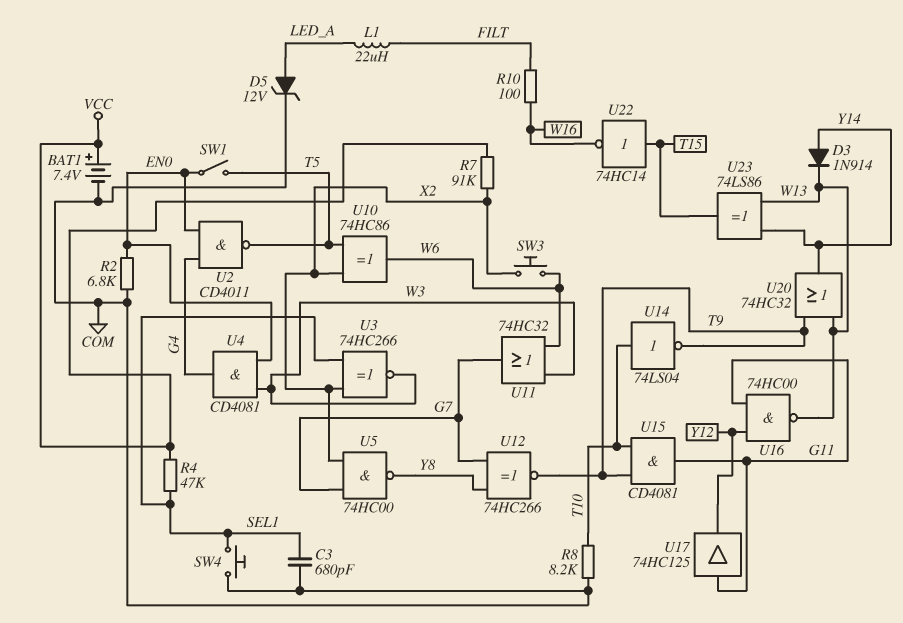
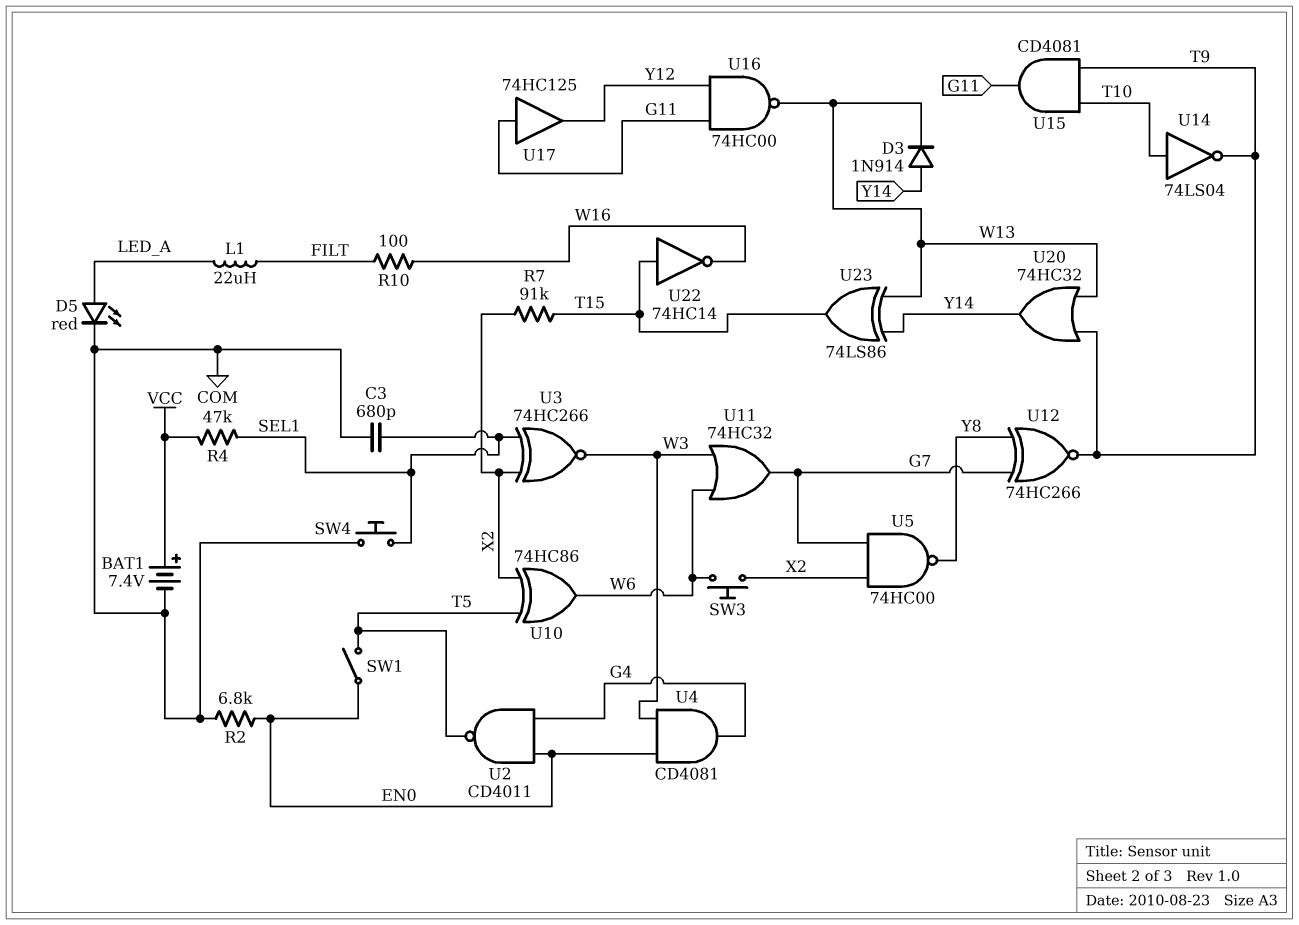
D5: zener 12V (A LED_A, K COM) -> LED red (A LED_A, K COM)
R7: 91k (VCC, X2) -> 91k (T15, X2)
R8: 8.2k (COM, T10) -> none

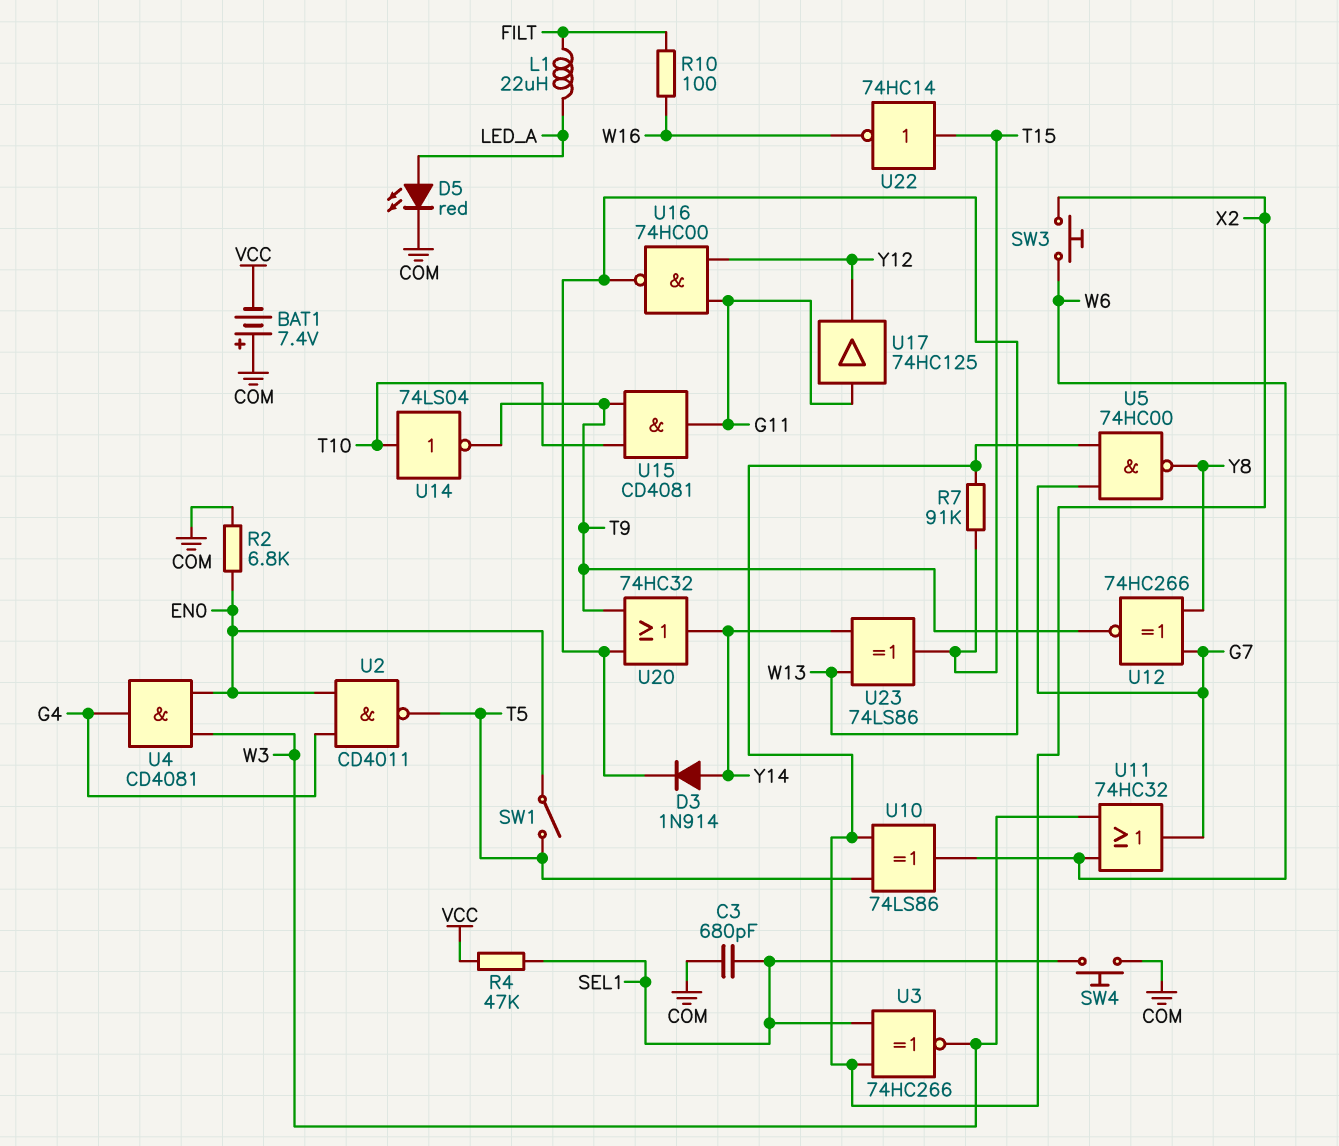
BAT1: 7.4V (plus VCC, minus COM) -> 7.4V (plus COM, minus VCC)
U10: XOR 74HC86 (in T5, in X2, out W6) -> XOR 74LS86 (in T5, in X2, out W6)

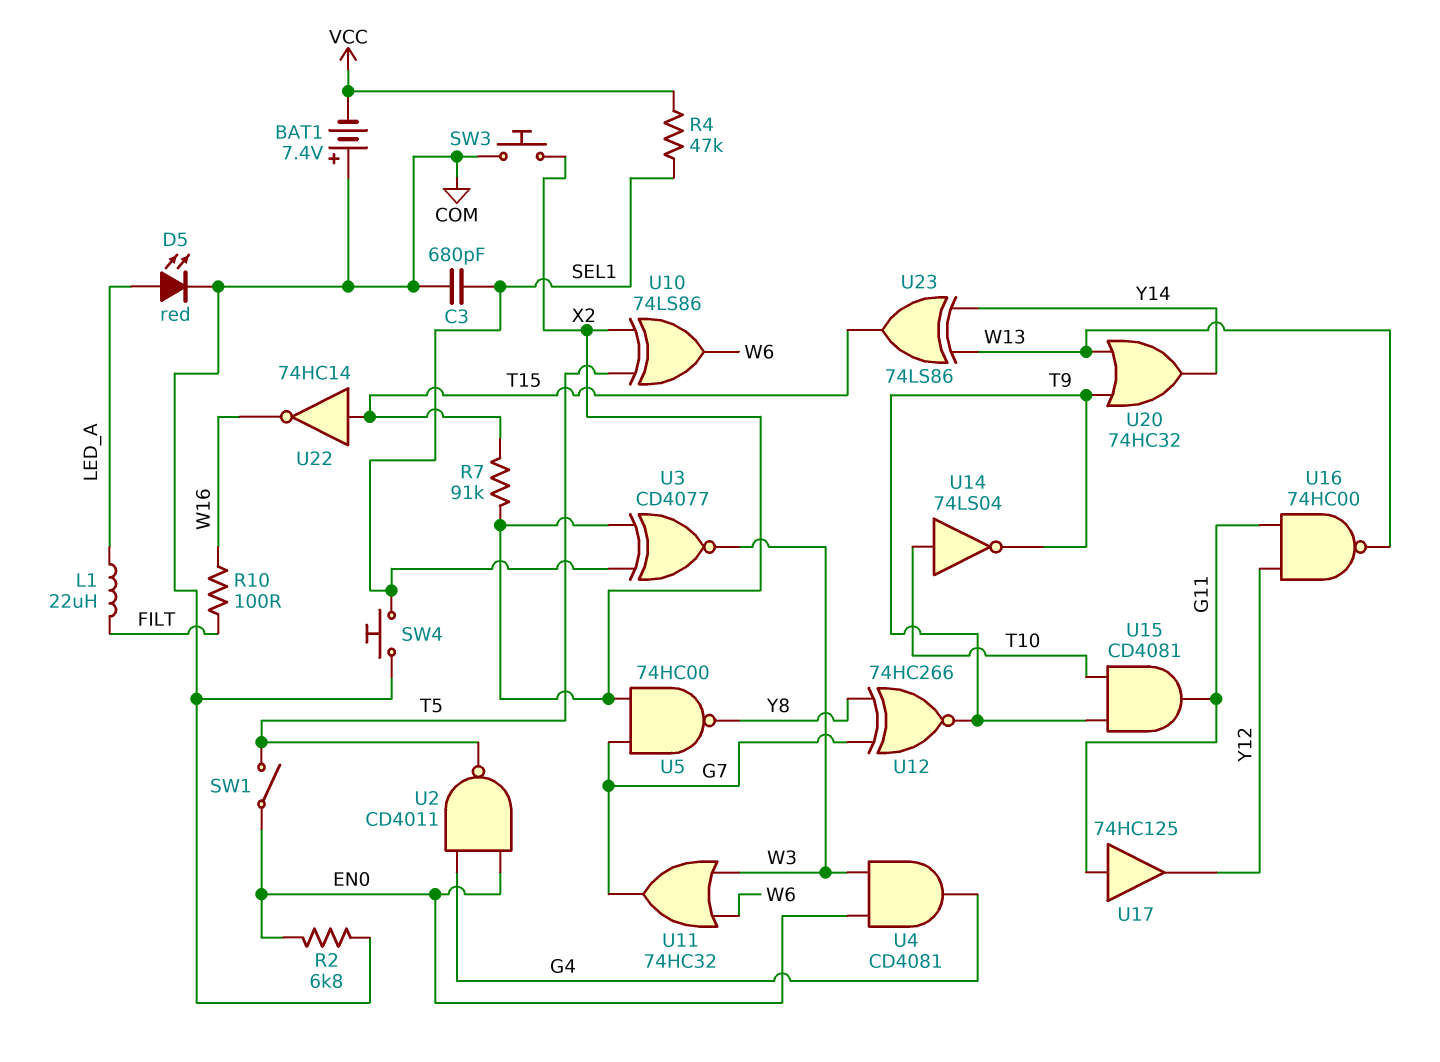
D3: diode 1N914 (A Y14, K W13) -> none
SW3: button (W6, X2) -> button (COM, X2)
U3: XNOR 74HC266 (in SEL1, in X2, out W3) -> XNOR CD4077 (in SEL1, in X2, out W3)

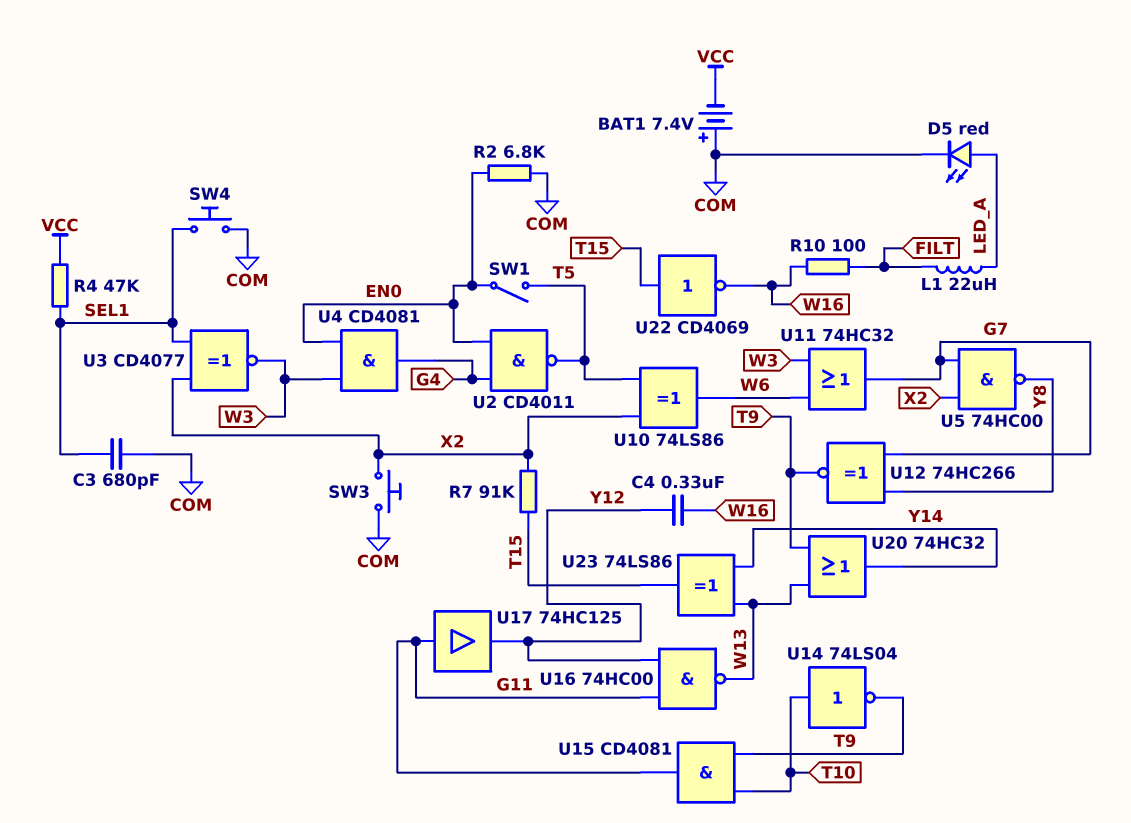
C4: none -> 330nF (W16, Y12)
U22: NOT 74HC14 (in T15, out W16) -> NOT CD4069 (in T15, out W16)

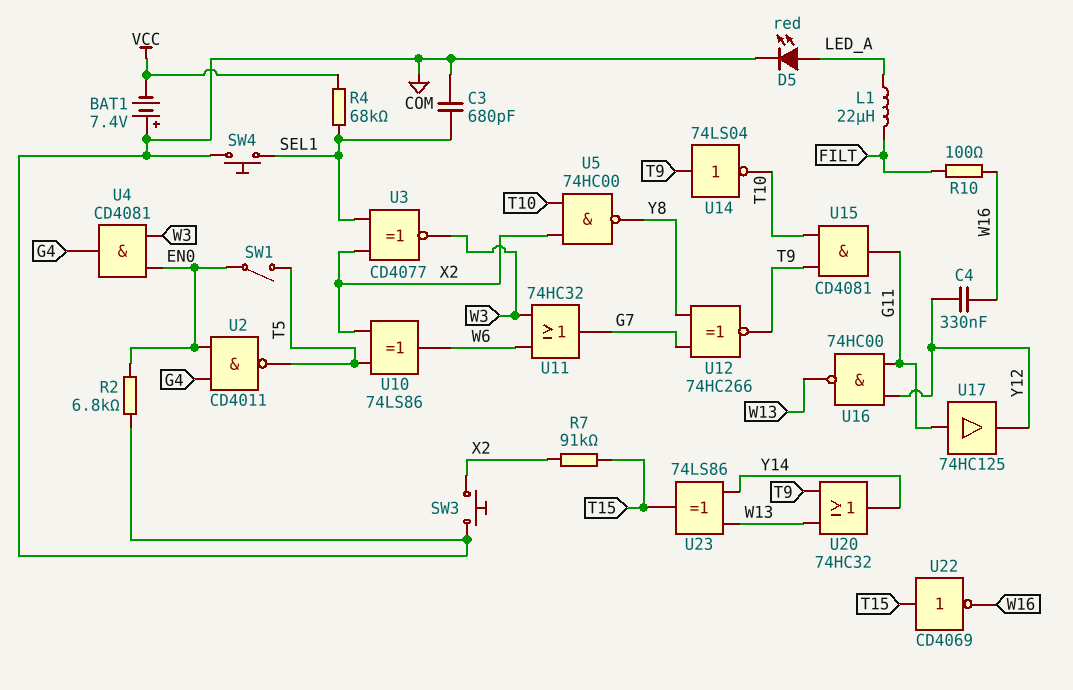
R4: 47k (SEL1, VCC) -> 68k (SEL1, VCC)
U5: NAND 74HC00 (in G7, in X2, out Y8) -> NAND 74HC00 (in T10, in X2, out Y8)
U14: NOT 74LS04 (in T10, out T9) -> NOT 74LS04 (in T9, out T10)

